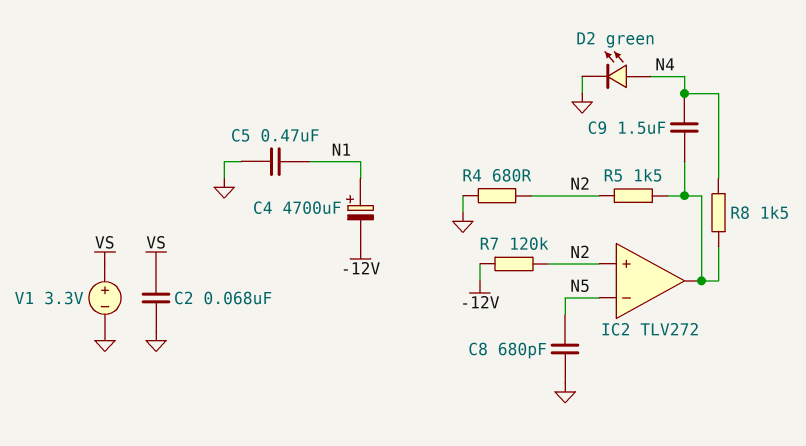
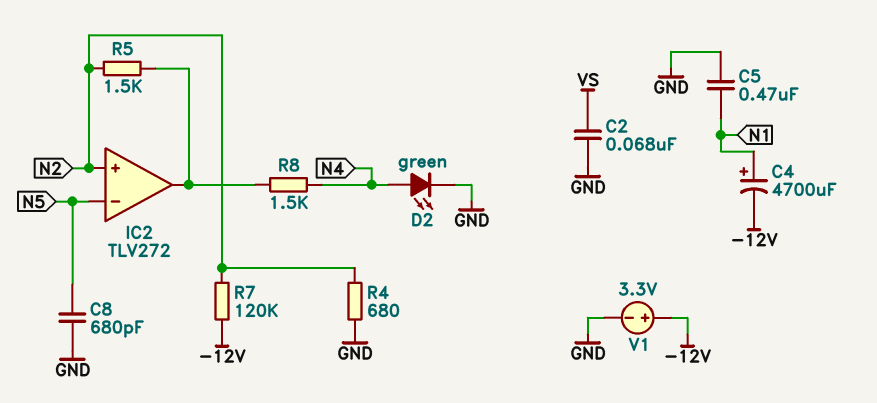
C9: 1.5uF (IC2/out, N4) -> none
V1: 3.3V (plus VS, minus GND) -> 3.3V (plus -12V, minus GND)

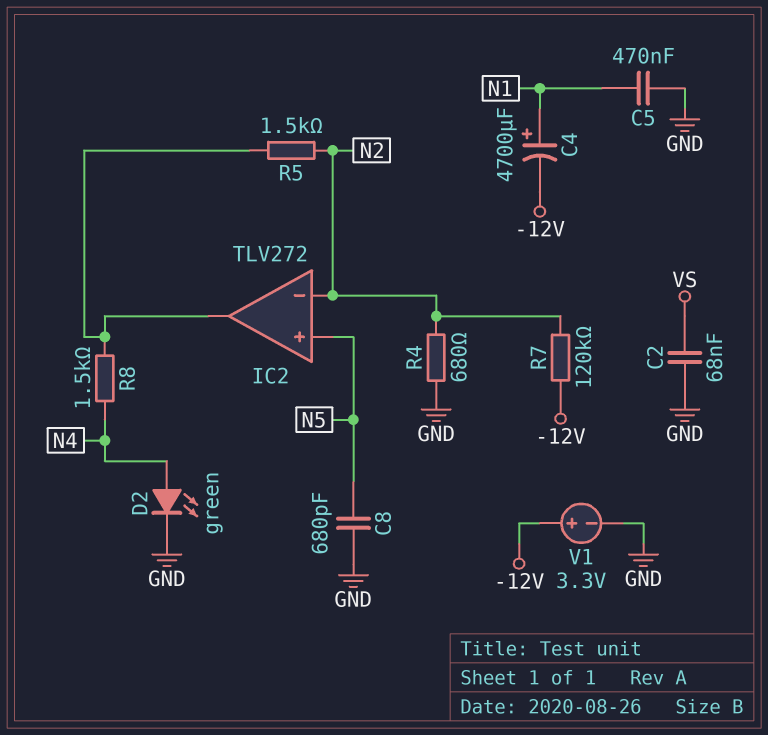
IC2 pin in+: N2 -> N5
IC2 pin in-: N5 -> N2

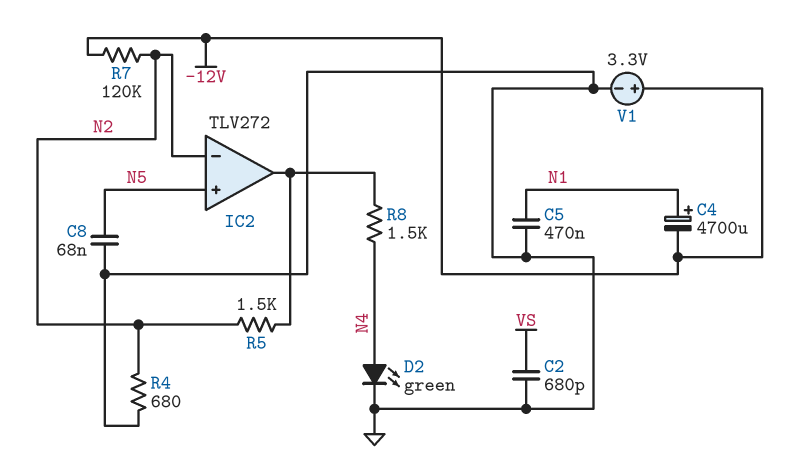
C2: 68nF (GND, VS) -> 680pF (GND, VS)
C8: 680pF (GND, N5) -> 68nF (GND, N5)

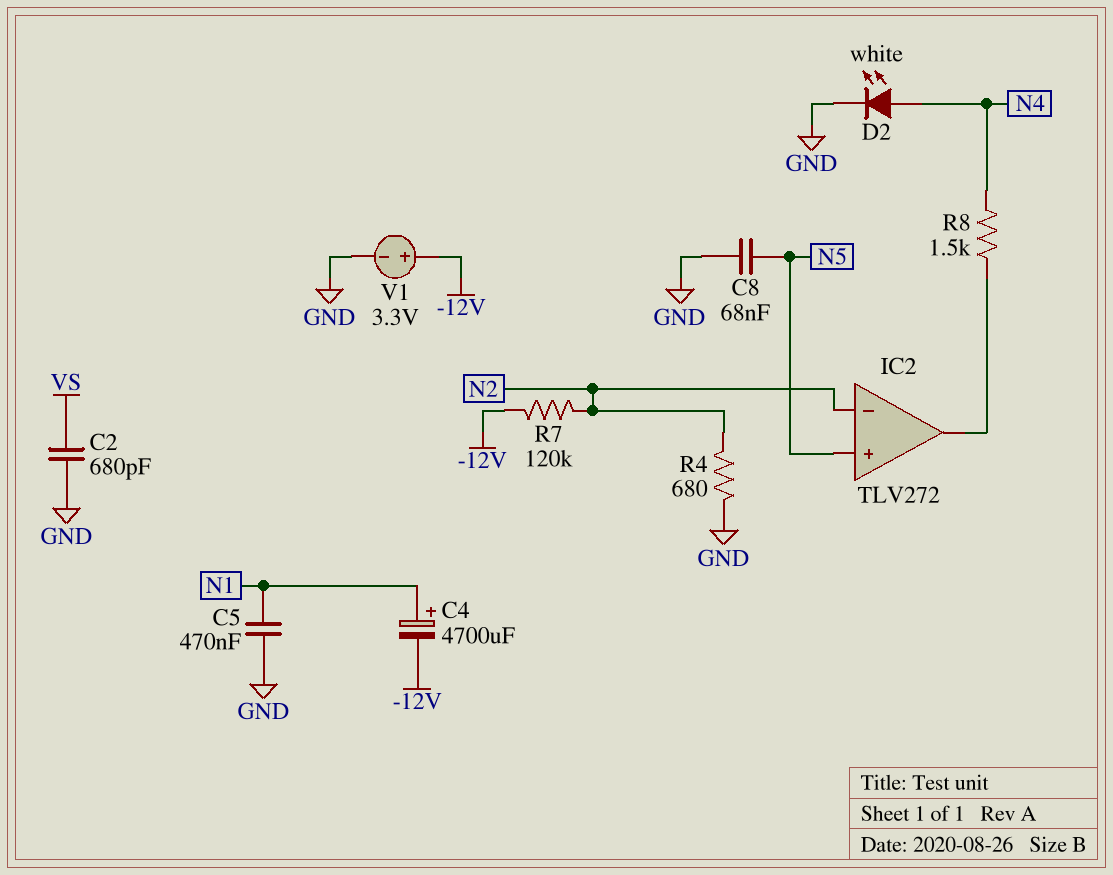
D2: LED green (A N4, K GND) -> LED white (A N4, K GND)
R5: 1.5k (IC2/out, N2) -> none

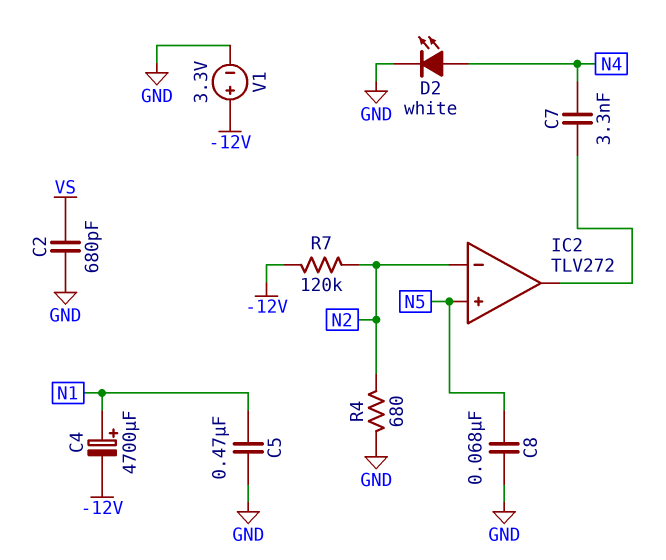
C7: none -> 3.3nF (IC2/out, N4)
R8: 1.5k (IC2/out, N4) -> none

